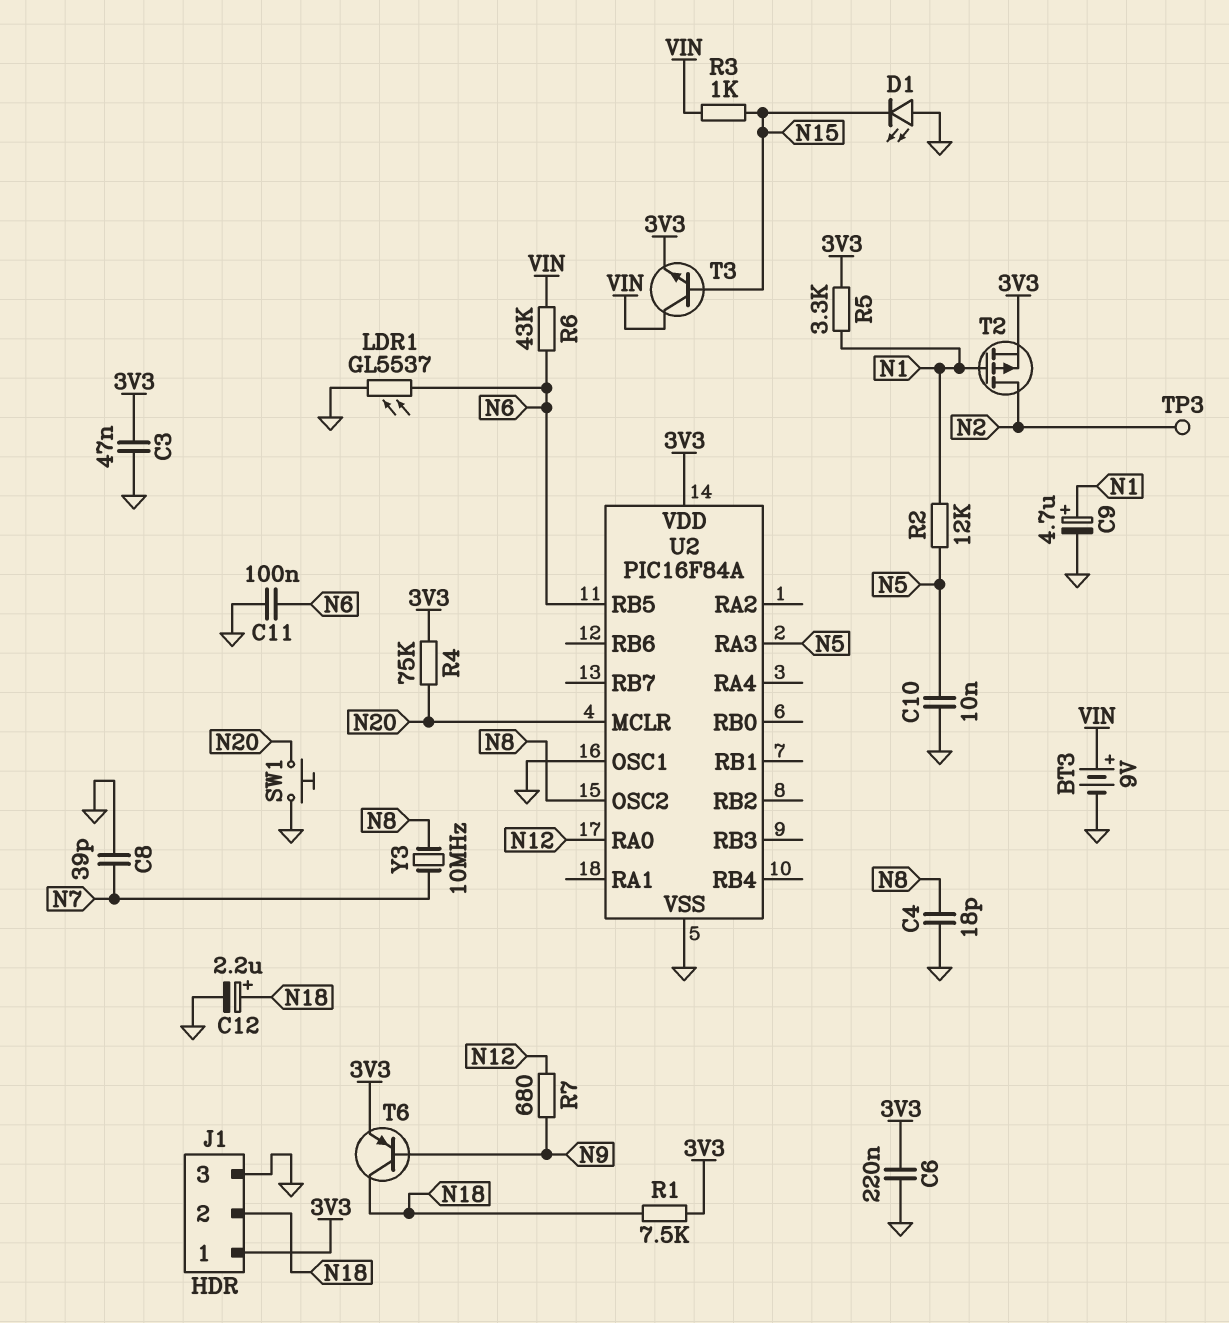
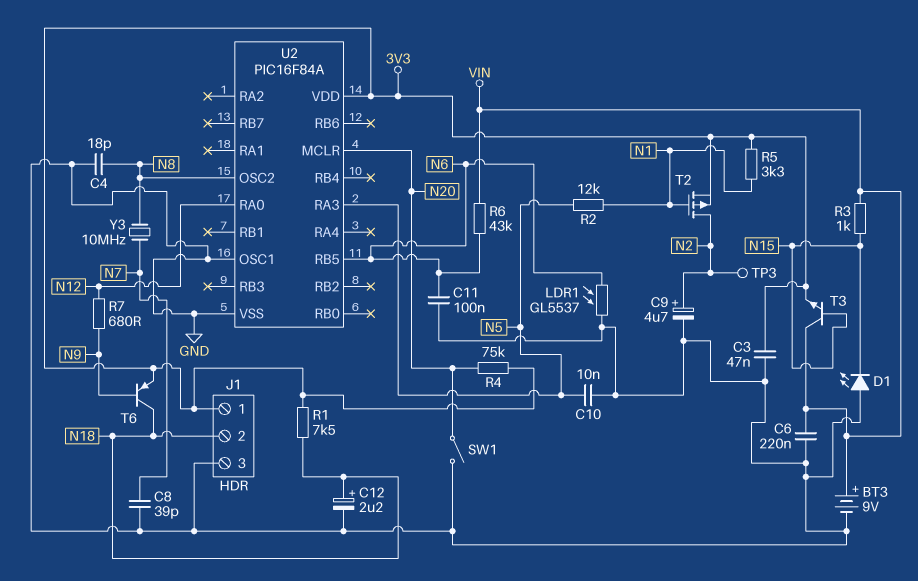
C6: 220nF (3V3, GND) -> 220nF (GND, VIN)
C9: 4.7uF (plus N1, minus GND) -> 4.7uF (plus N2, minus GND)
SW1: button (GND, N20) -> switch (GND, N20)

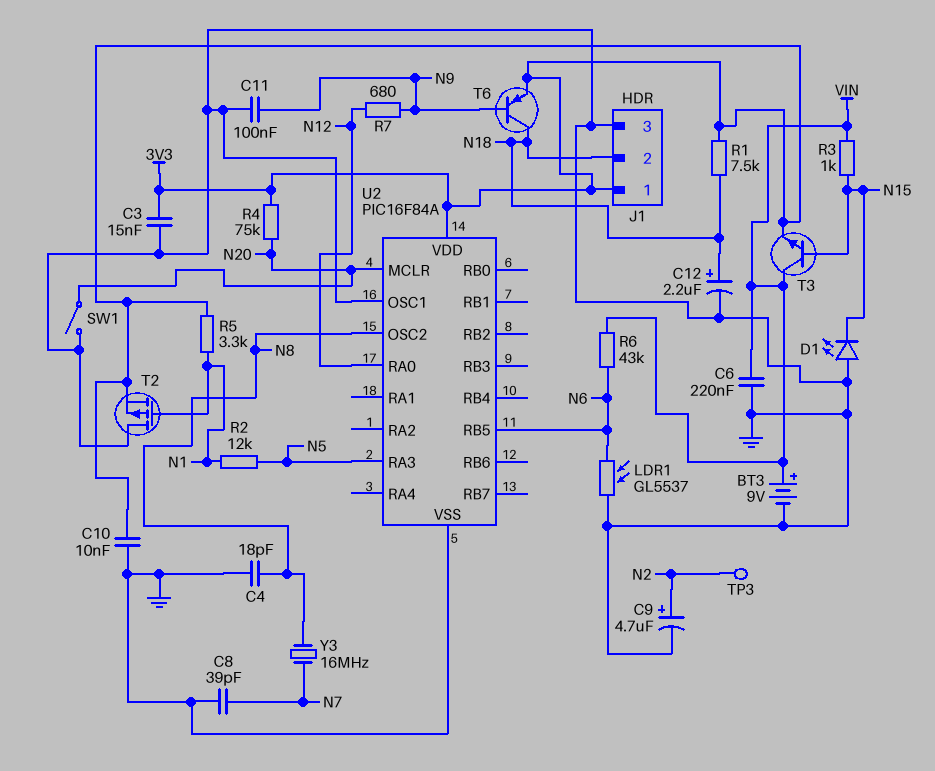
C3: 47nF (3V3, GND) -> 15nF (3V3, GND)
C10: 10nF (GND, N5) -> 10nF (3V3, GND)
C11: 100nF (GND, N6) -> 100nF (GND, N9)
T2: PMOS (G N1, D N2, S 3V3) -> PMOS (G N1, D GND, S 3V3)
Y3: 10MHz (N7, N8) -> 16MHz (N7, N8)

